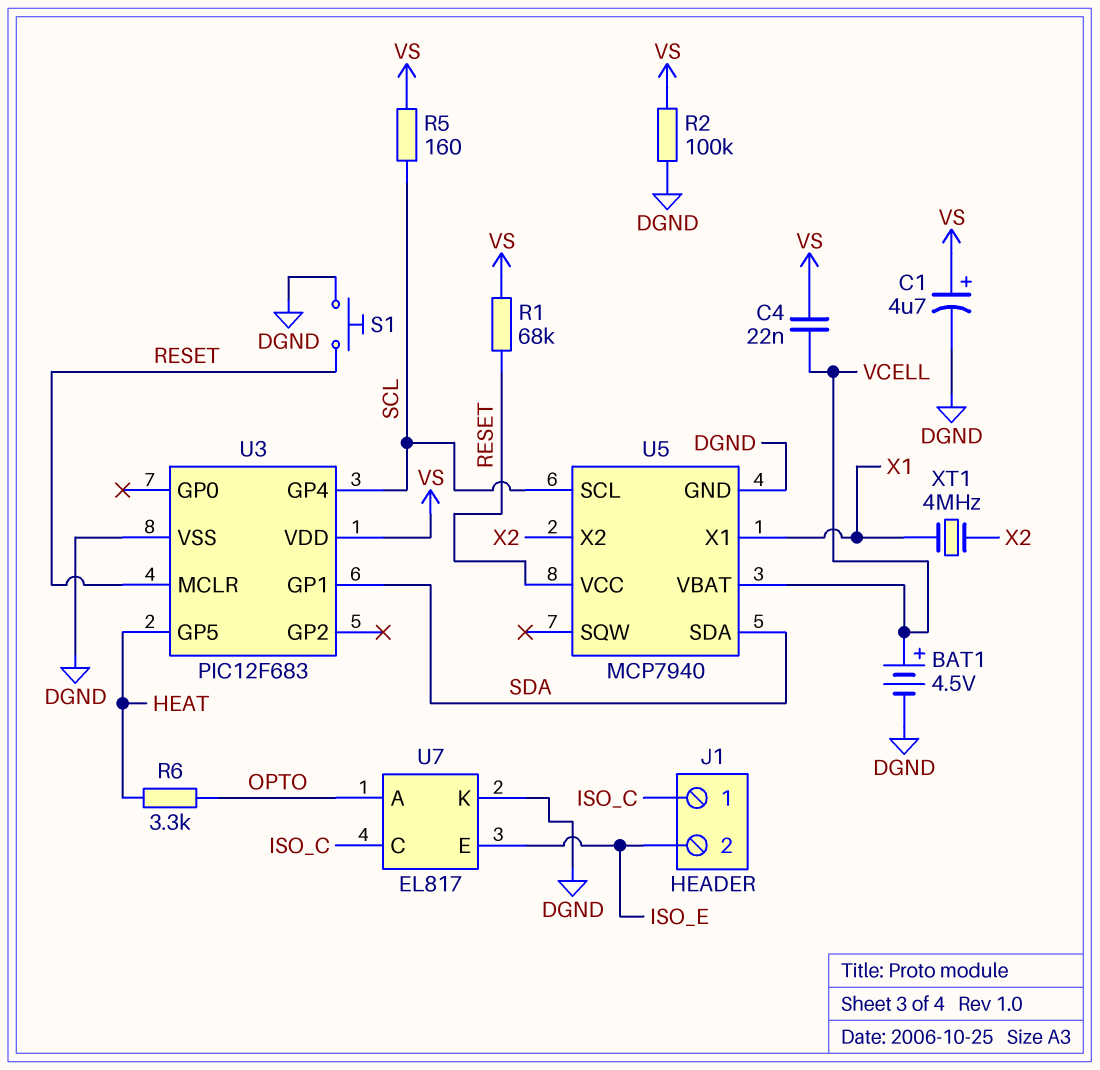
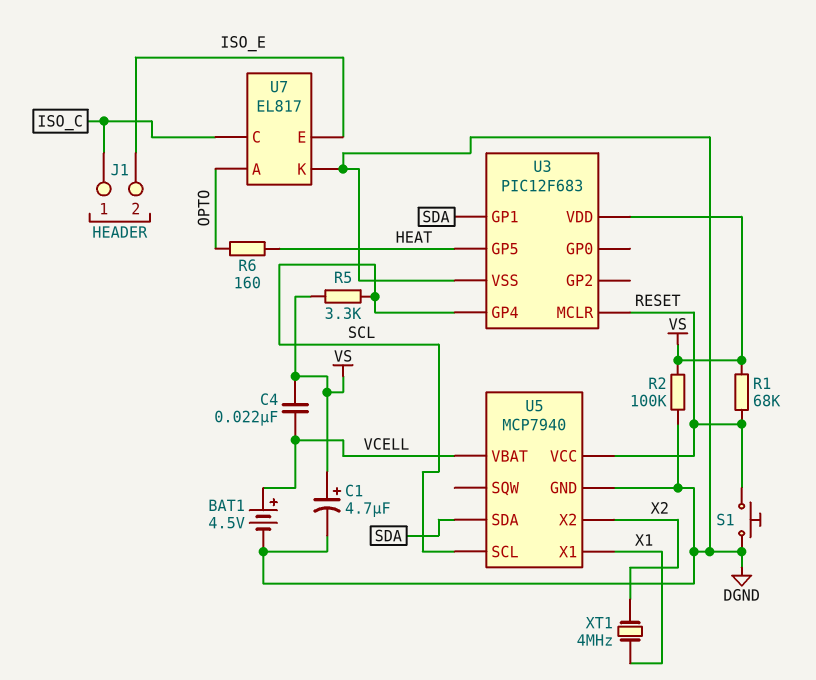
R5: 160 (SCL, VS) -> 3.3k (SCL, VS)
R6: 3.3k (HEAT, OPTO) -> 160 (HEAT, OPTO)

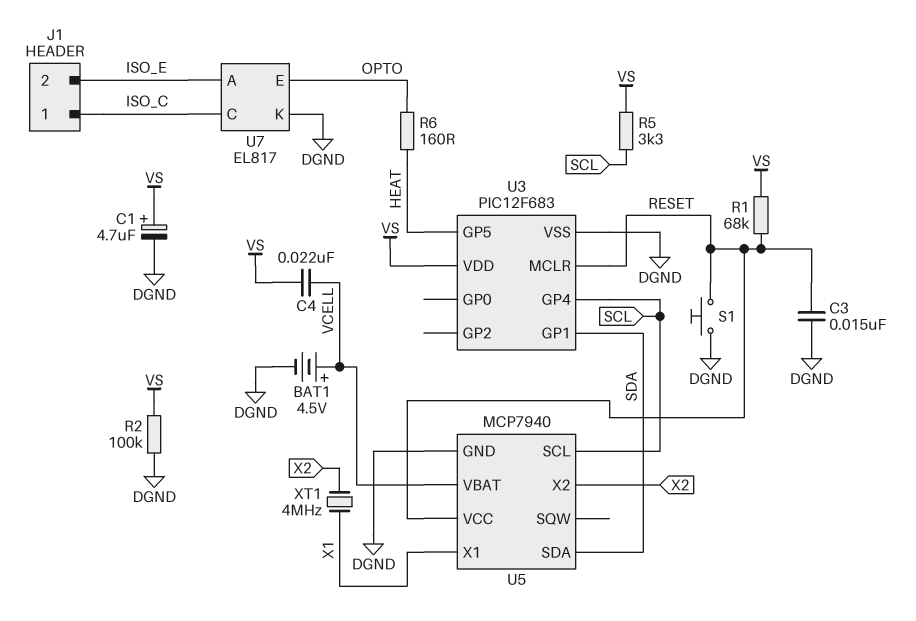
C3: none -> 15nF (DGND, RESET)
U7 pin A: OPTO -> ISO_E
U7 pin E: ISO_E -> OPTO

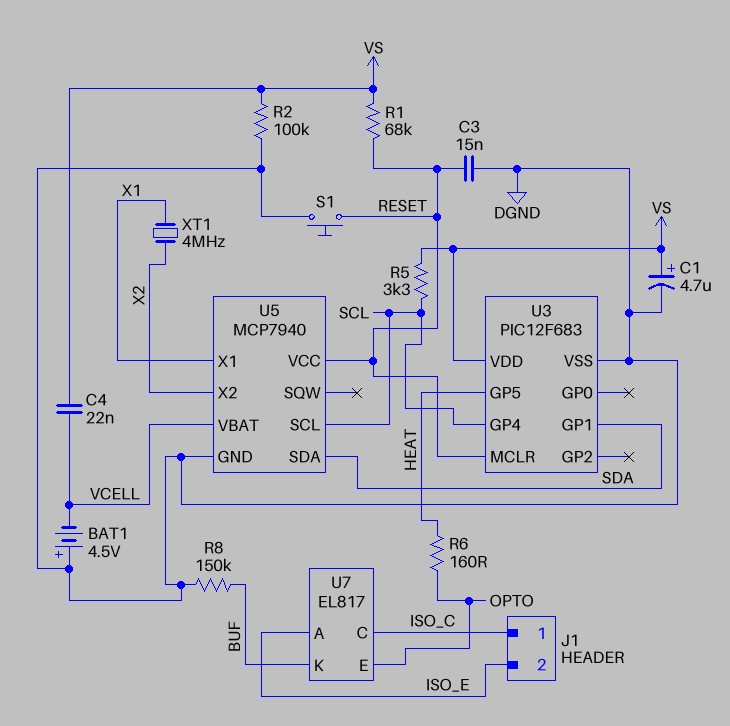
BAT1: 4.5V (plus VCELL, minus DGND) -> 4.5V (plus DGND, minus VCELL)
R8: none -> 150k (BUF, DGND)
U7 pin K: DGND -> BUF

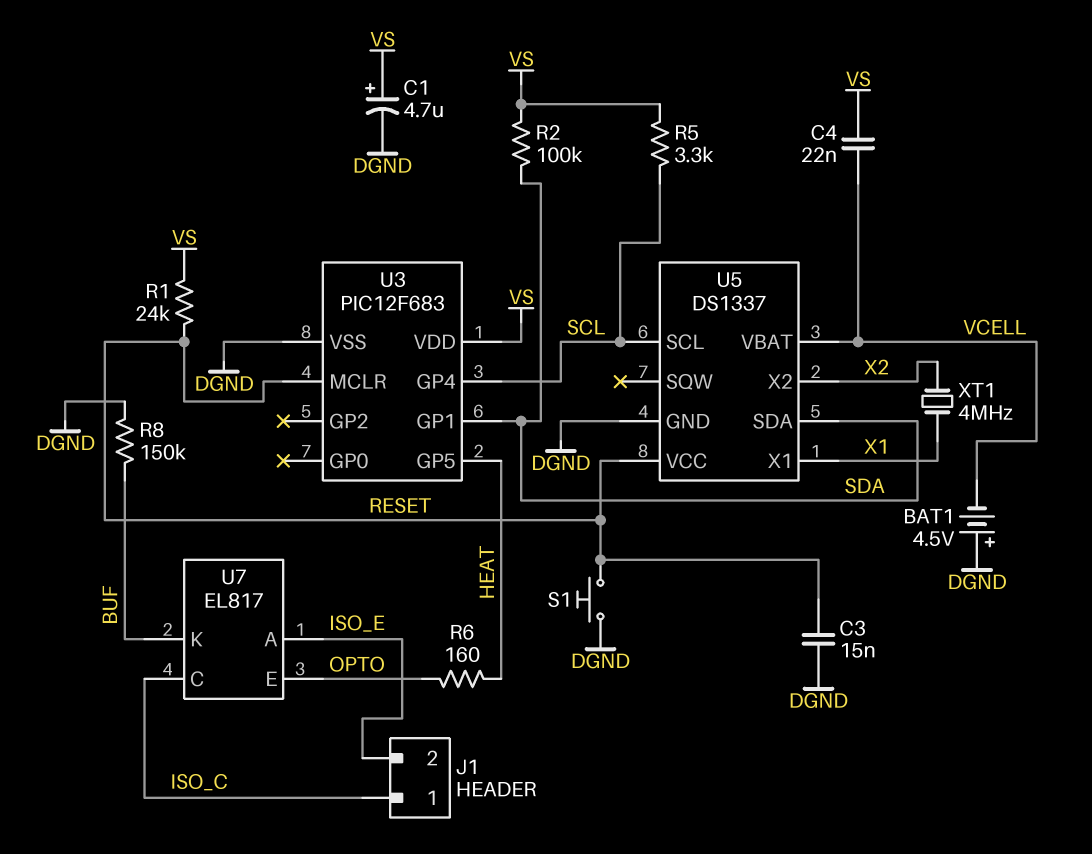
R1: 68k (RESET, VS) -> 24k (RESET, VS)
R2: 100k (DGND, VS) -> 100k (SDA, VS)
U5: MCP7940 -> DS1337

